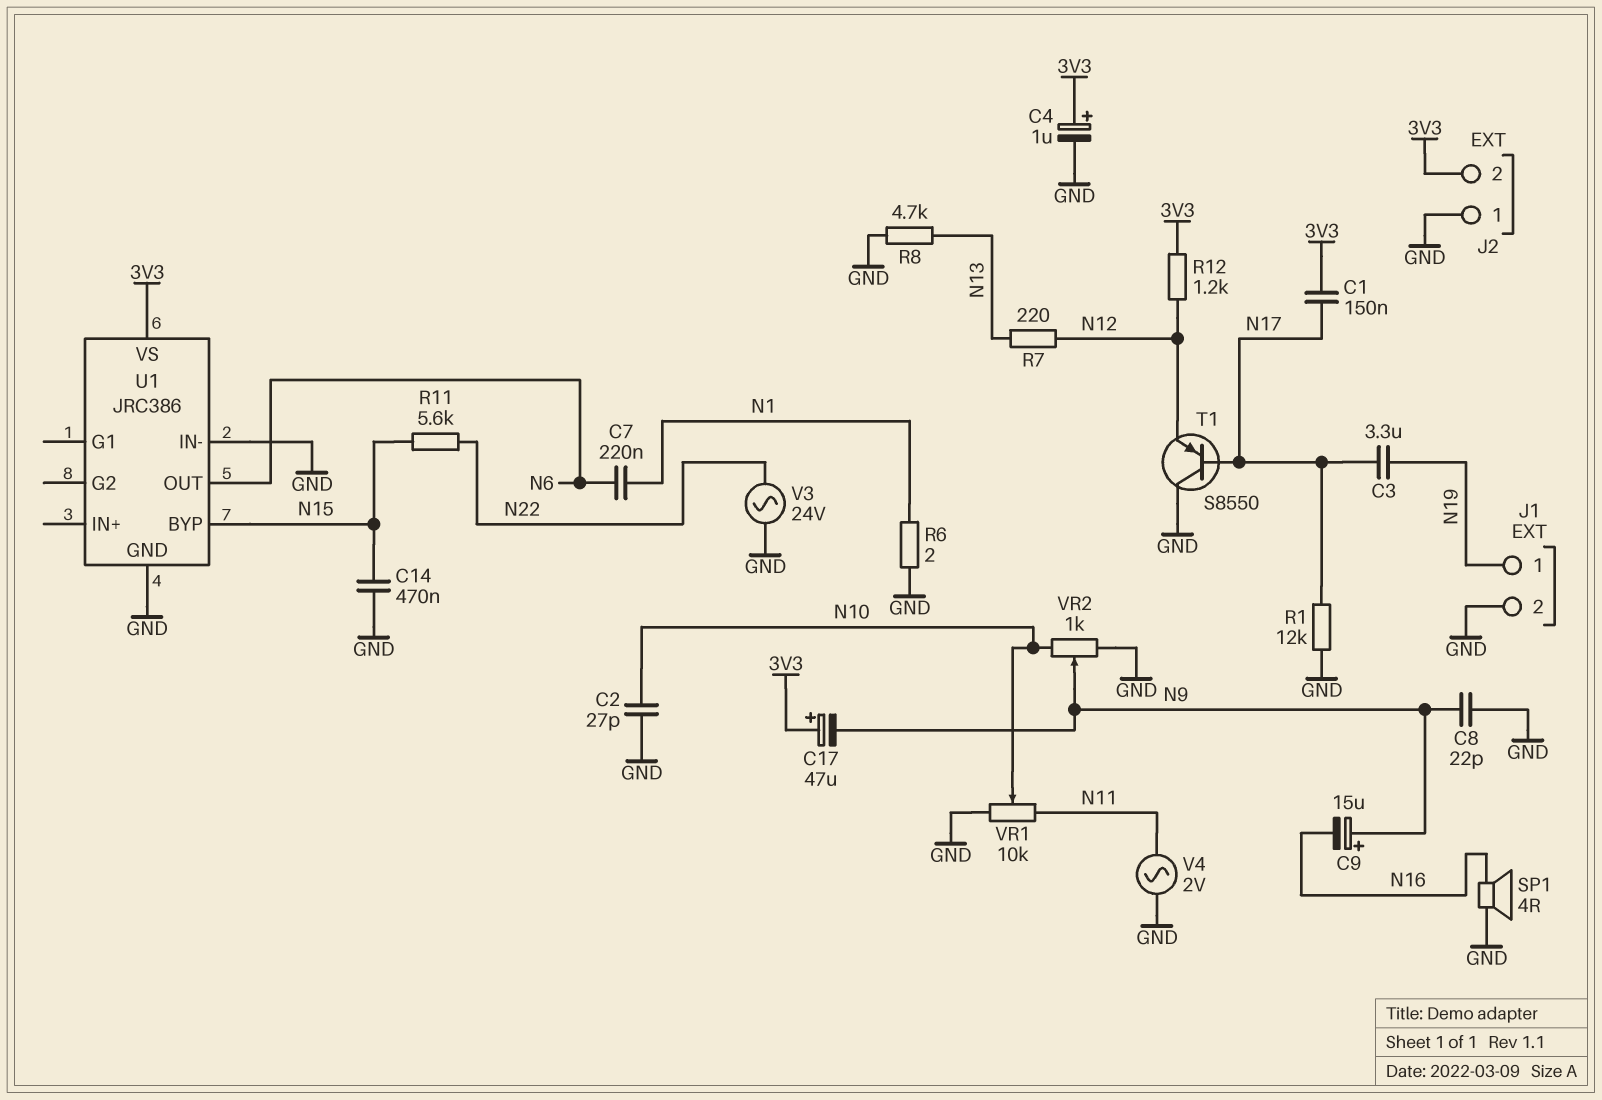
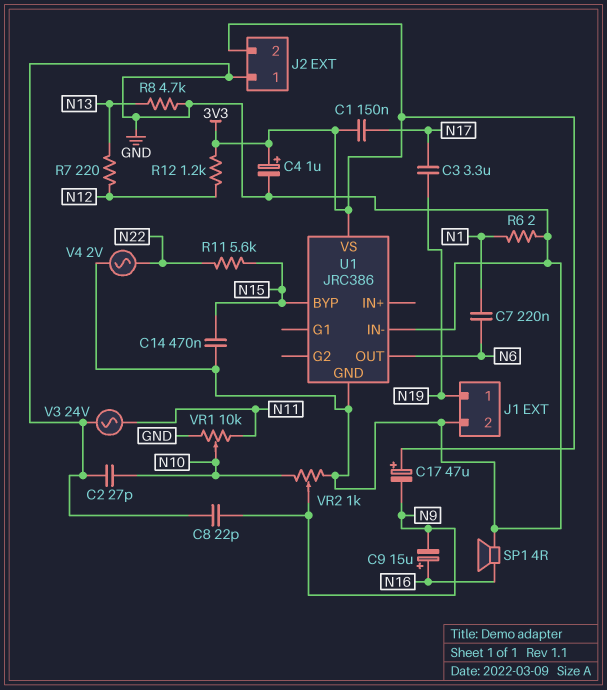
C9: 15uF (plus N9, minus N16) -> 15uF (plus N16, minus N9)
R1: 12k (GND, N17) -> none
T1: PNP S8550 (B N17, C GND, E N12) -> none
V3: AC 24V (GND, N22) -> AC 24V (GND, N11)
V4: AC 2V (GND, N11) -> AC 2V (GND, N22)

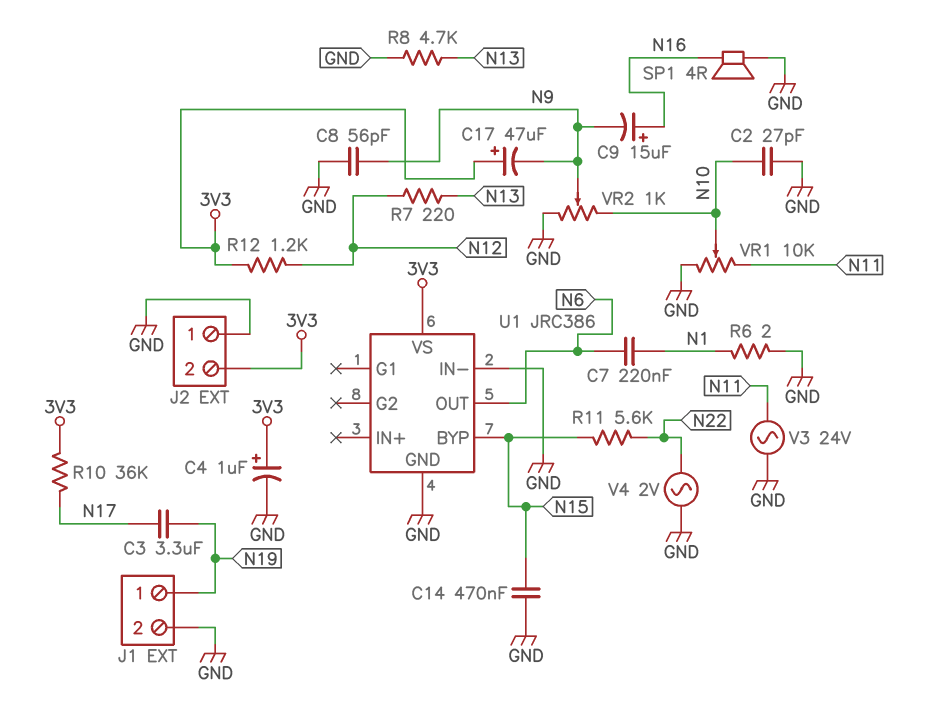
C1: 150nF (3V3, N17) -> none
C8: 22pF (GND, N9) -> 56pF (GND, N9)
R10: none -> 36k (3V3, N17)

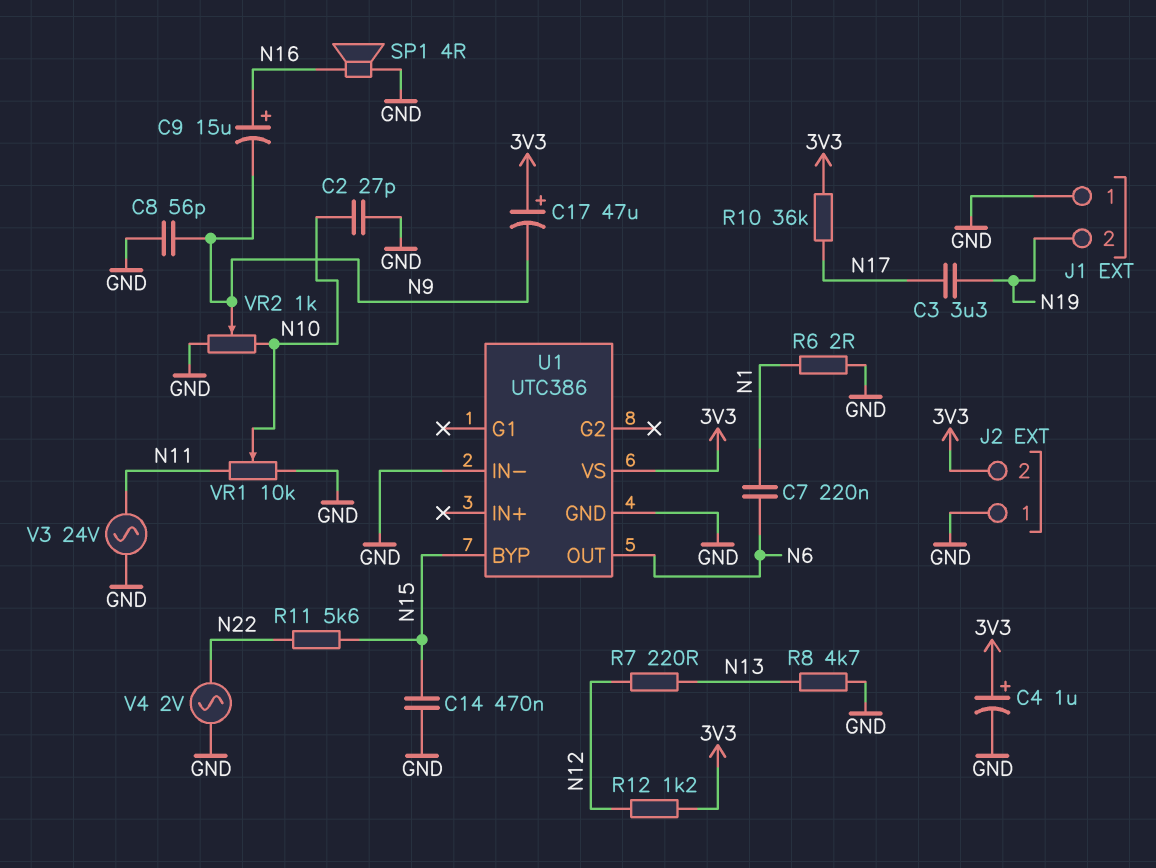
J1 pin 1: N19 -> GND
J1 pin 2: GND -> N19
U1: JRC386 -> UTC386

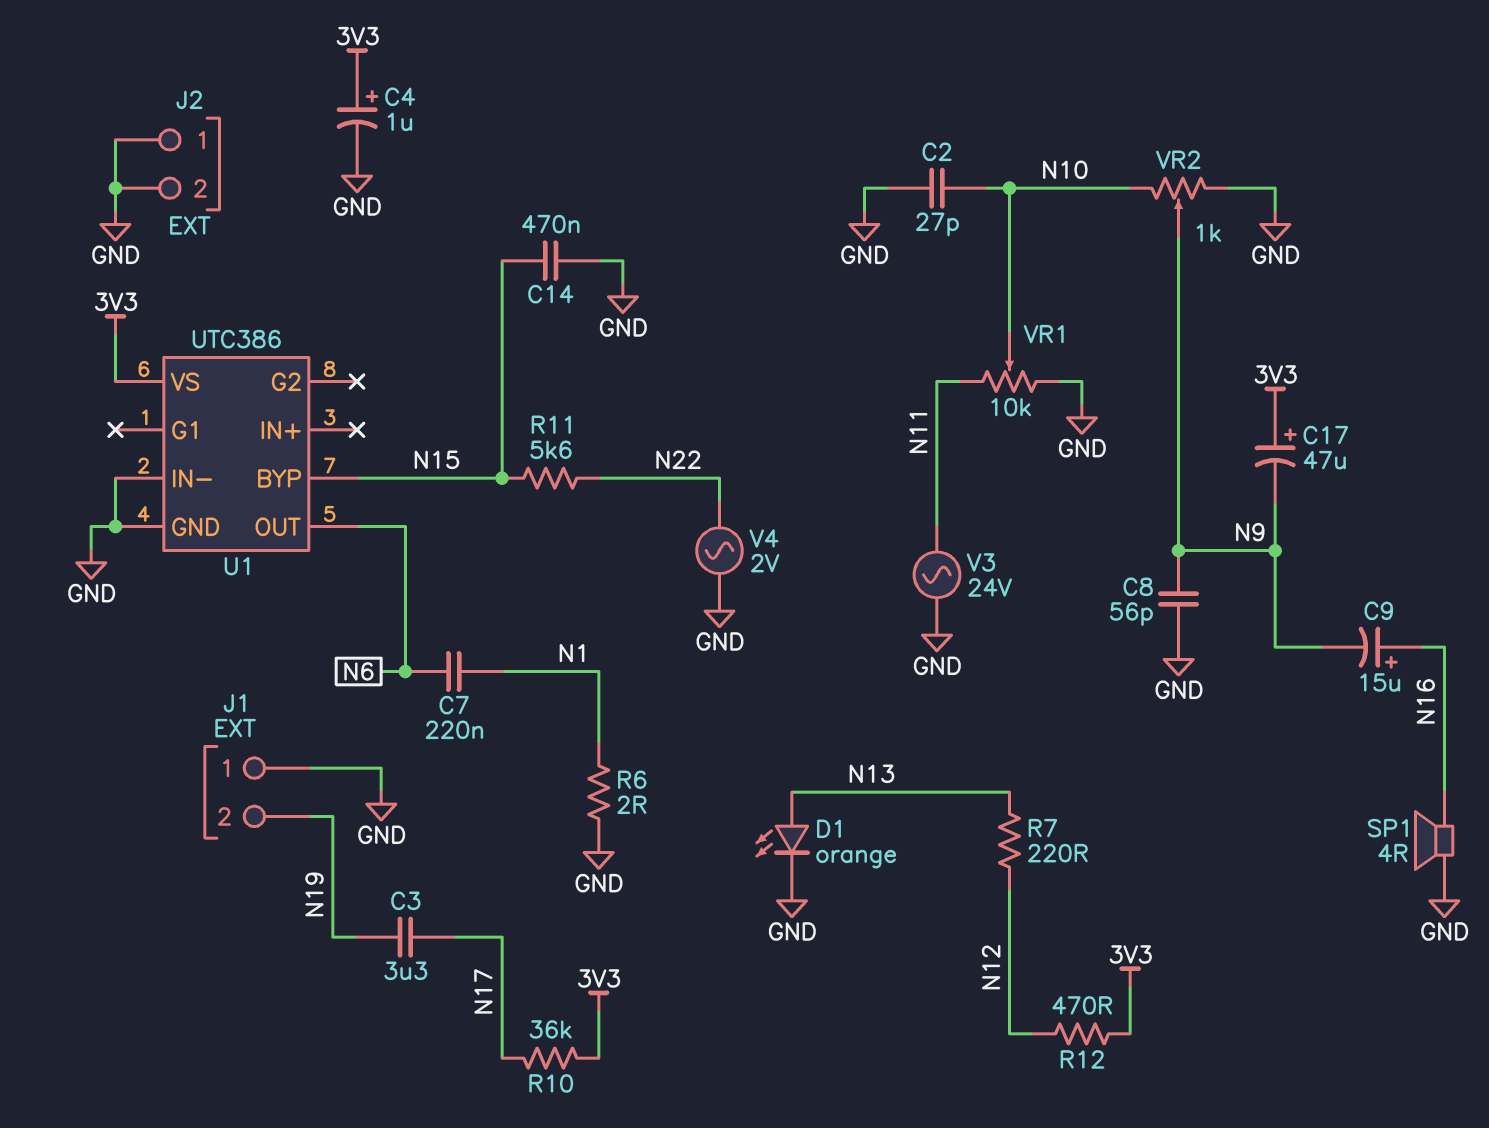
D1: none -> LED orange (A N13, K GND)
J2 pin 2: 3V3 -> GND
R8: 4.7k (GND, N13) -> none
R12: 1.2k (3V3, N12) -> 470 (3V3, N12)

